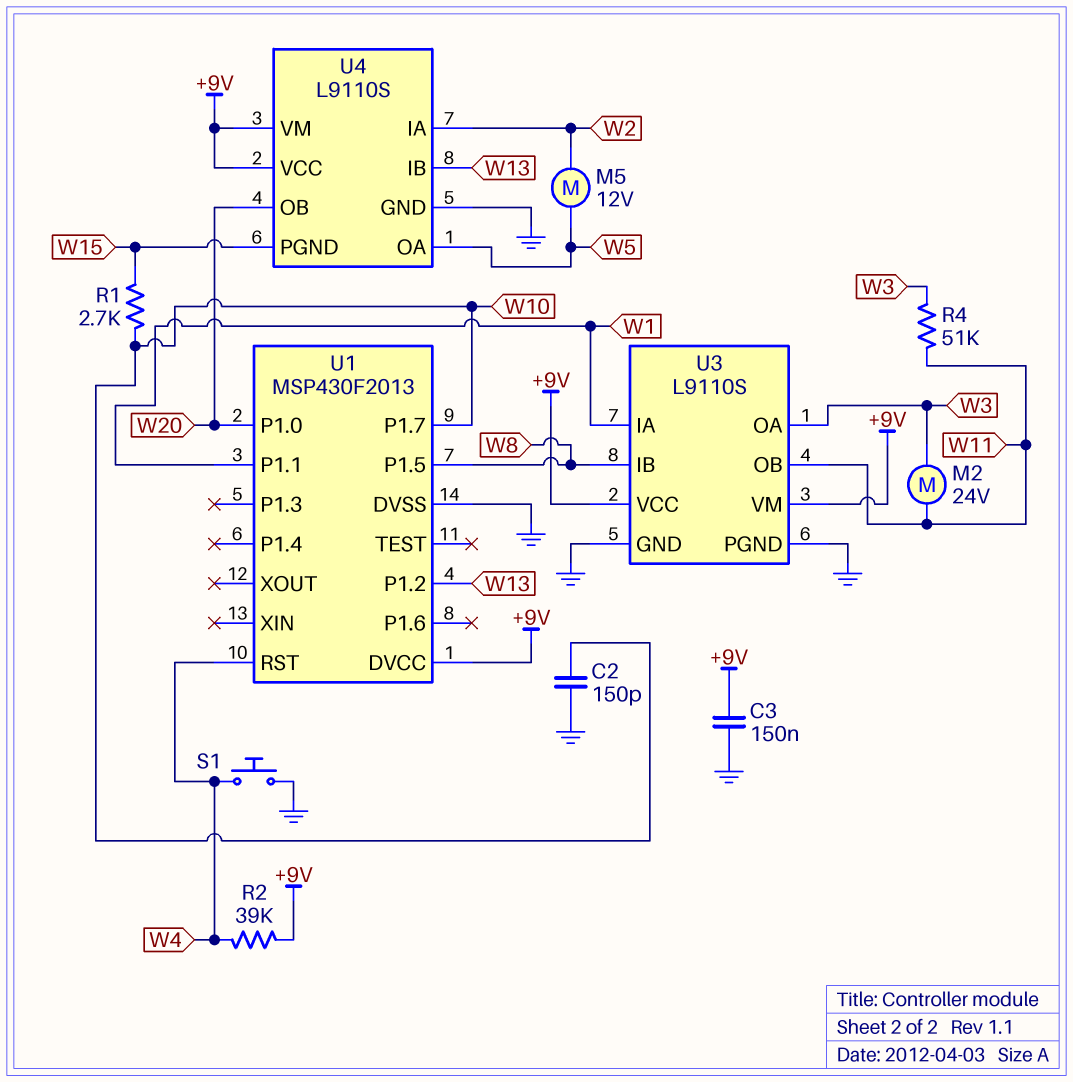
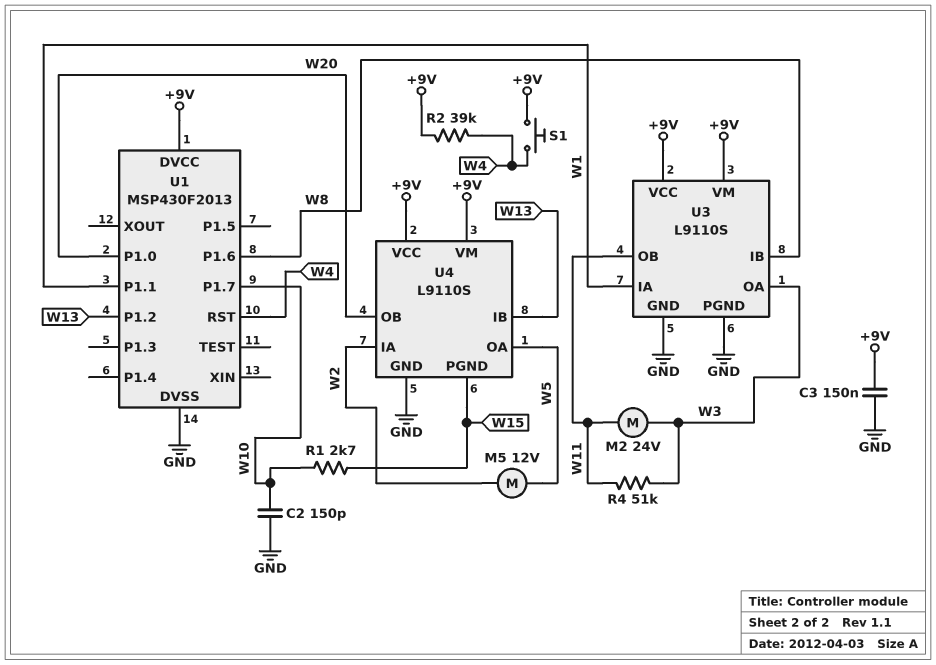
S1: button (GND, W4) -> button (+9V, W4)
U1 pin P1.5: W8 -> none
U1 pin P1.6: none -> W8

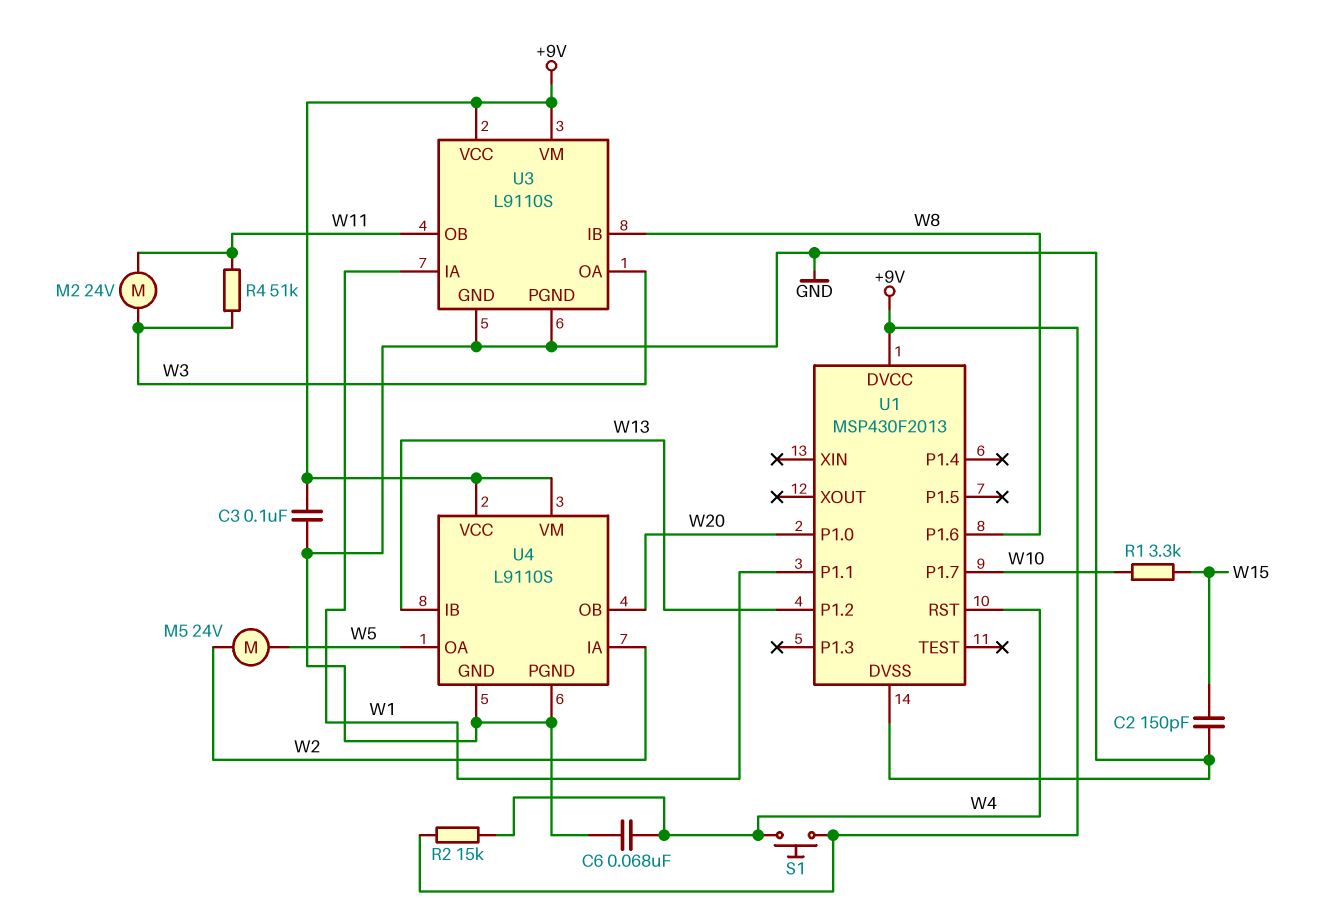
C2: 150pF (GND, W10) -> 150pF (GND, W15)
C3: 150nF (+9V, GND) -> 100nF (+9V, GND)
C6: none -> 68nF (GND, W4)
M5: motor 12V (W2, W5) -> motor 24V (W2, W5)
R1: 2.7k (W10, W15) -> 3.3k (W10, W15)
R2: 39k (+9V, W4) -> 15k (+9V, W4)
U4 pin PGND: W15 -> GND

